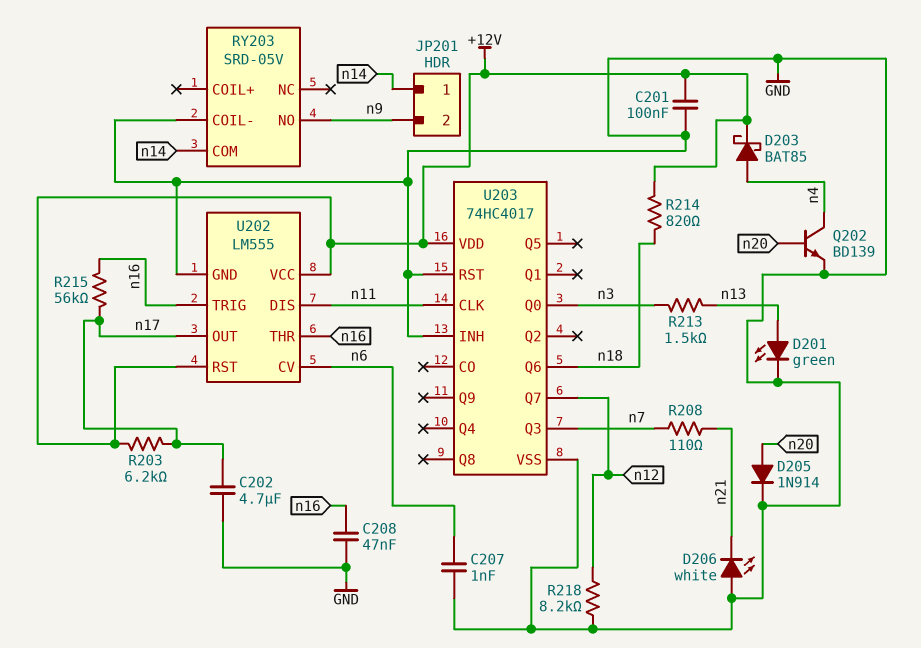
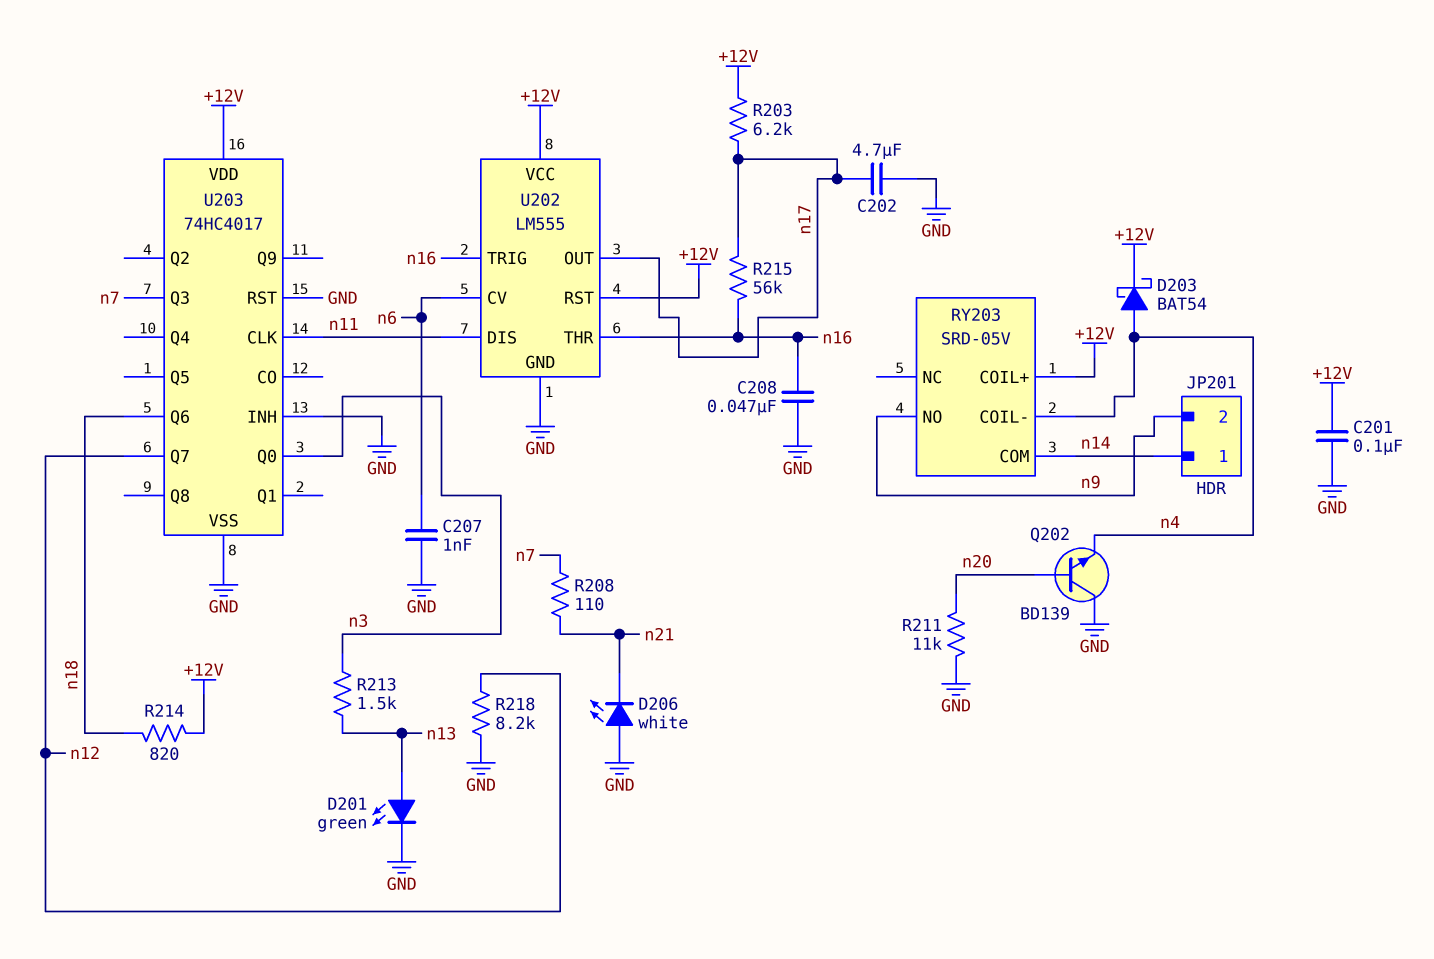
D203: schottky BAT85 (A n4, K +12V) -> schottky BAT54 (A n4, K +12V)
D205: diode 1N914 (A n20, K GND) -> none
Q202: NPN BD139 (B n20, C n4, E GND) -> NPN BD139 (B n20, C GND, E n4)
R211: none -> 11k (GND, n20)
RY203 pin COIL+: none -> +12V
RY203 pin COIL-: GND -> n4

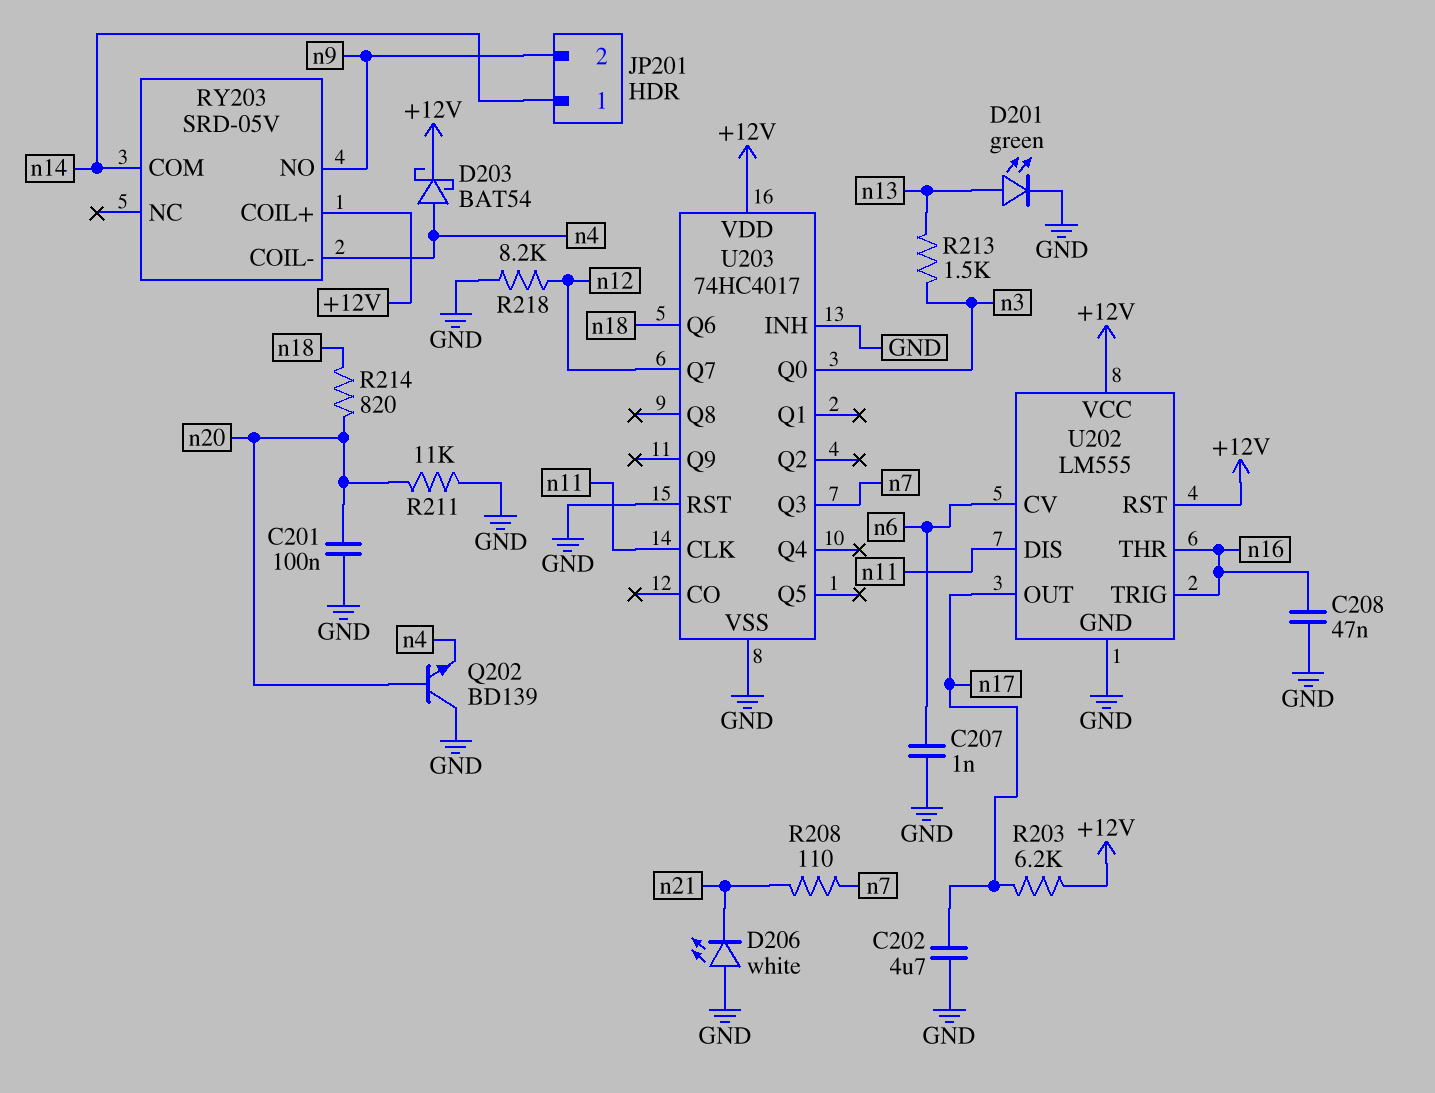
C201: 100nF (+12V, GND) -> 100nF (GND, n20)
R214: 820 (+12V, n18) -> 820 (n18, n20)
R215: 56k (n16, n17) -> none

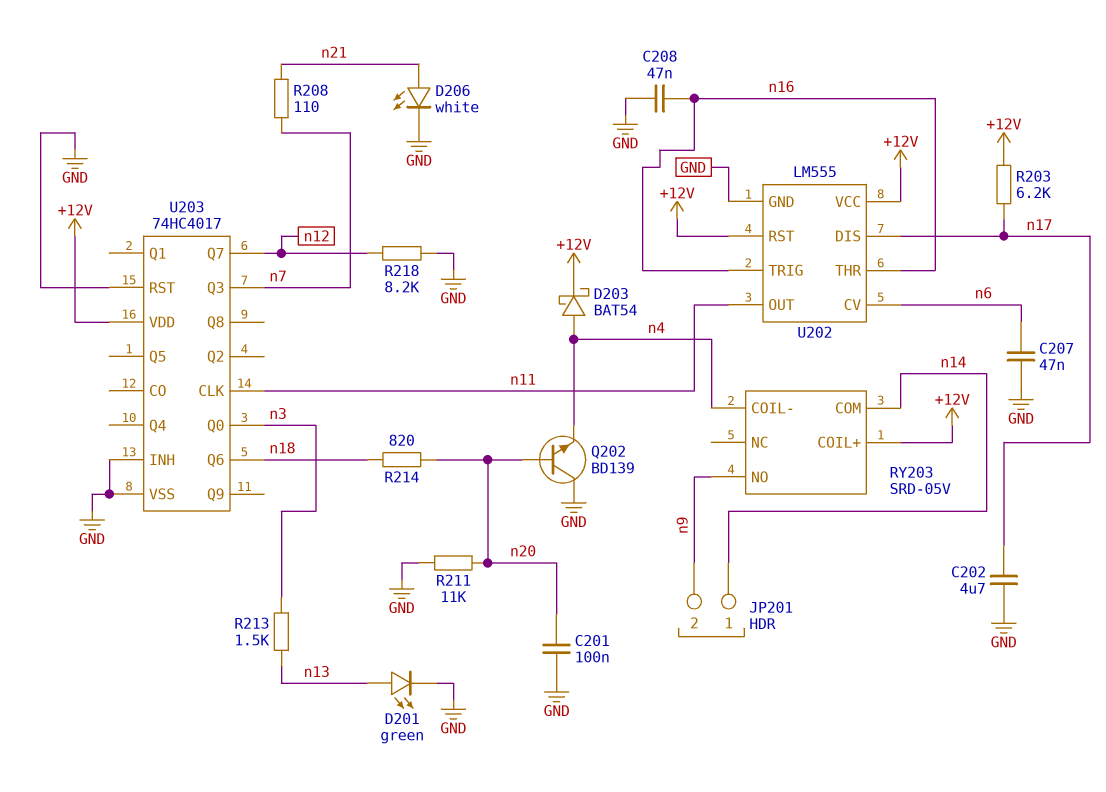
C207: 1nF (GND, n6) -> 47nF (GND, n6)
D206: LED white (A GND, K n21) -> LED white (A n21, K GND)
U202 pin DIS: n11 -> n17
U202 pin OUT: n17 -> n11

